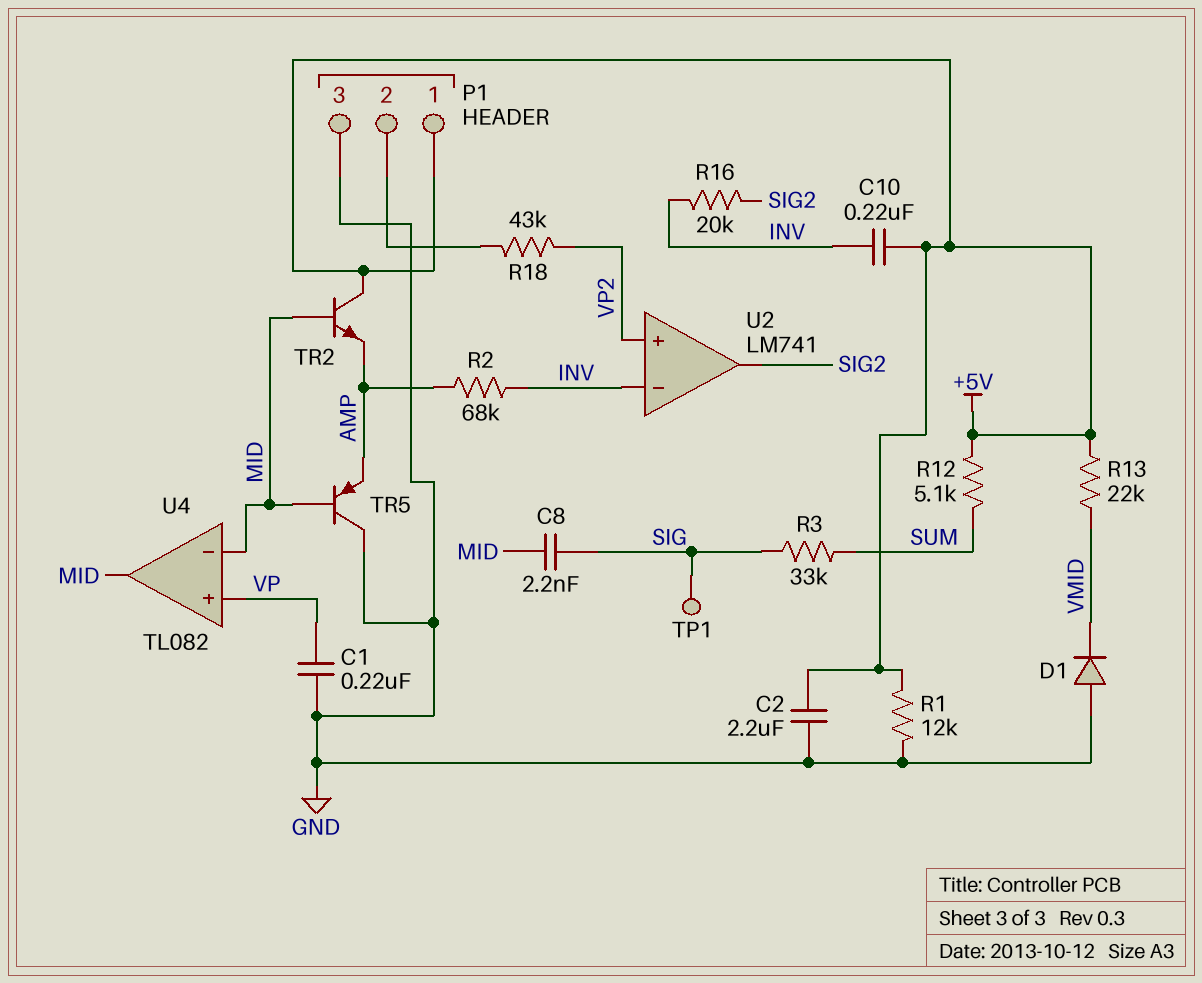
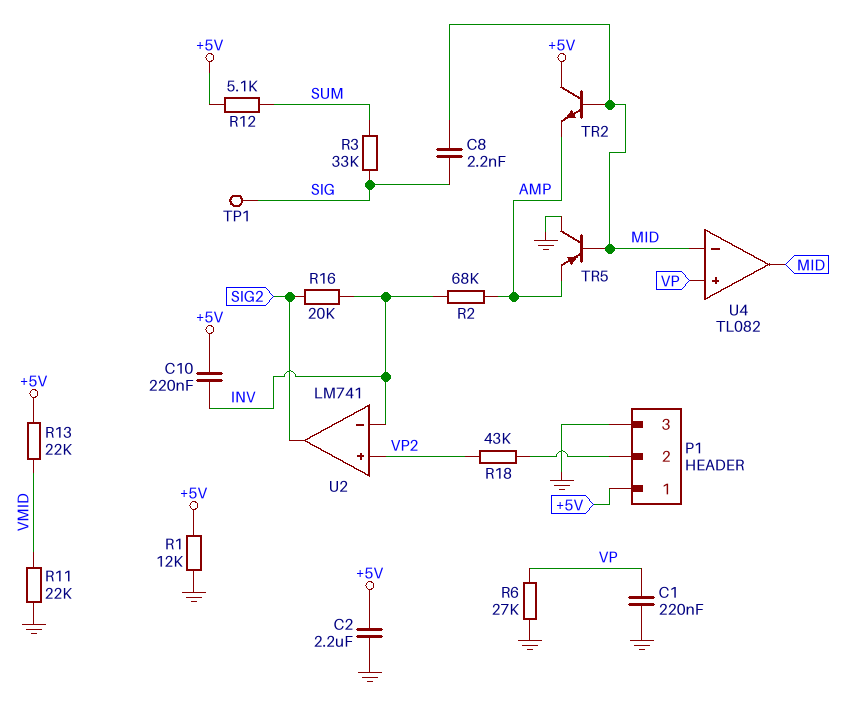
D1: diode (A GND, K VMID) -> none
R6: none -> 27k (GND, VP)
R11: none -> 22k (GND, VMID)

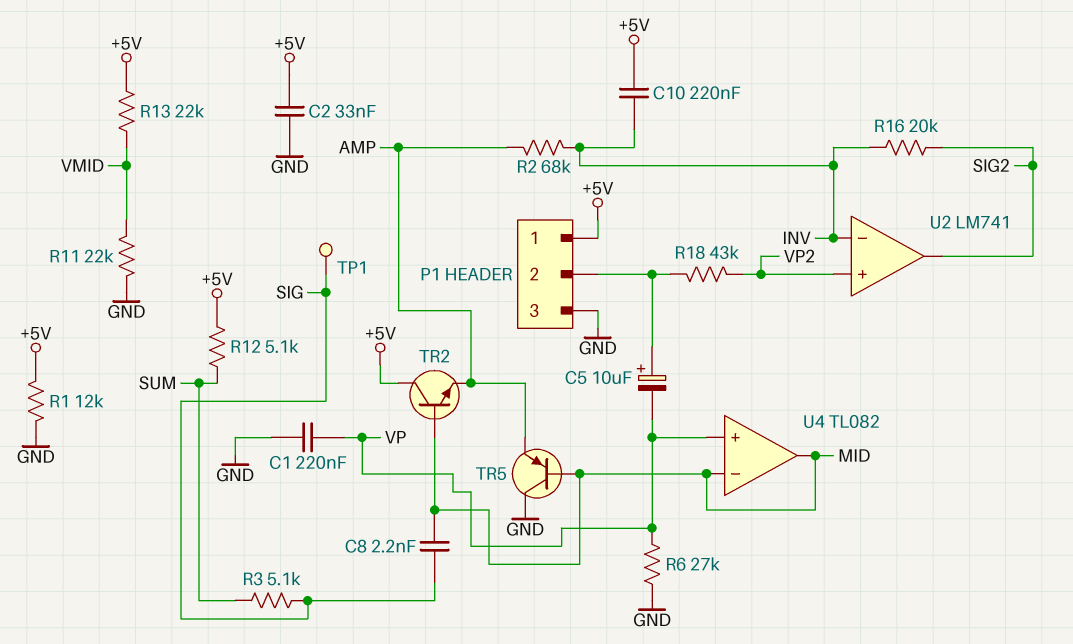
C2: 2.2uF (+5V, GND) -> 33nF (+5V, GND)
C5: none -> 10uF (plus P1/2, minus VP)
R3: 33k (SIG, SUM) -> 5.1k (SIG, SUM)

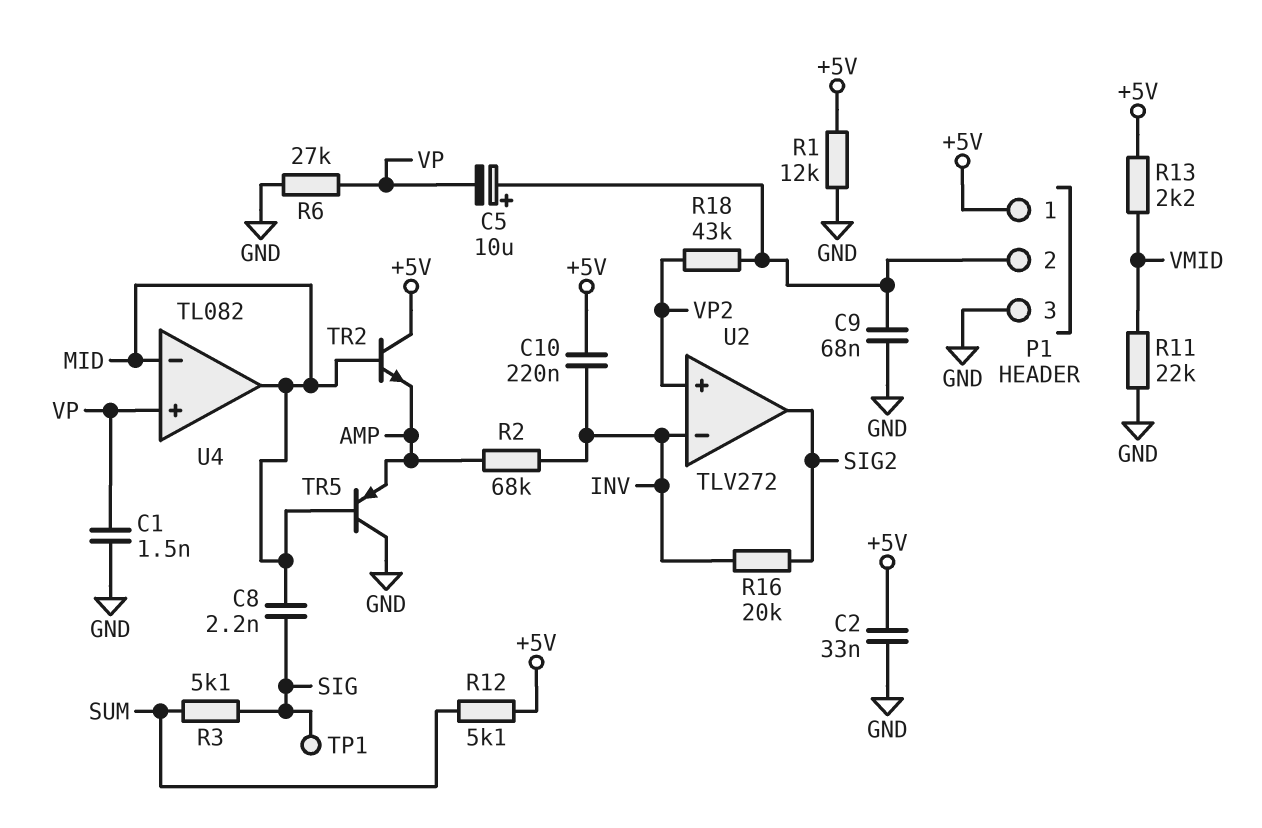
C1: 220nF (GND, VP) -> 1.5nF (GND, VP)
C9: none -> 68nF (GND, P1/2)
R13: 22k (+5V, VMID) -> 2.2k (+5V, VMID)
U2: LM741 -> TLV272

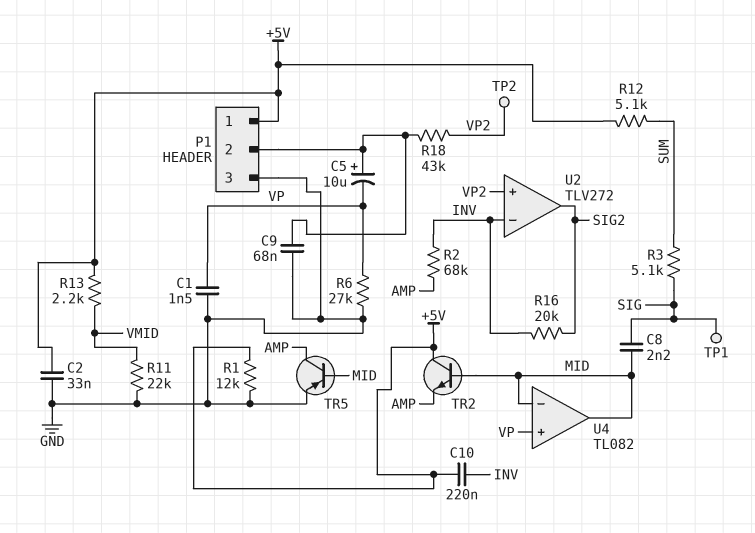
TP2: none -> test point (VP2)
TR5: PNP (B MID, C GND, E AMP) -> PNP (B MID, C AMP, E GND)

